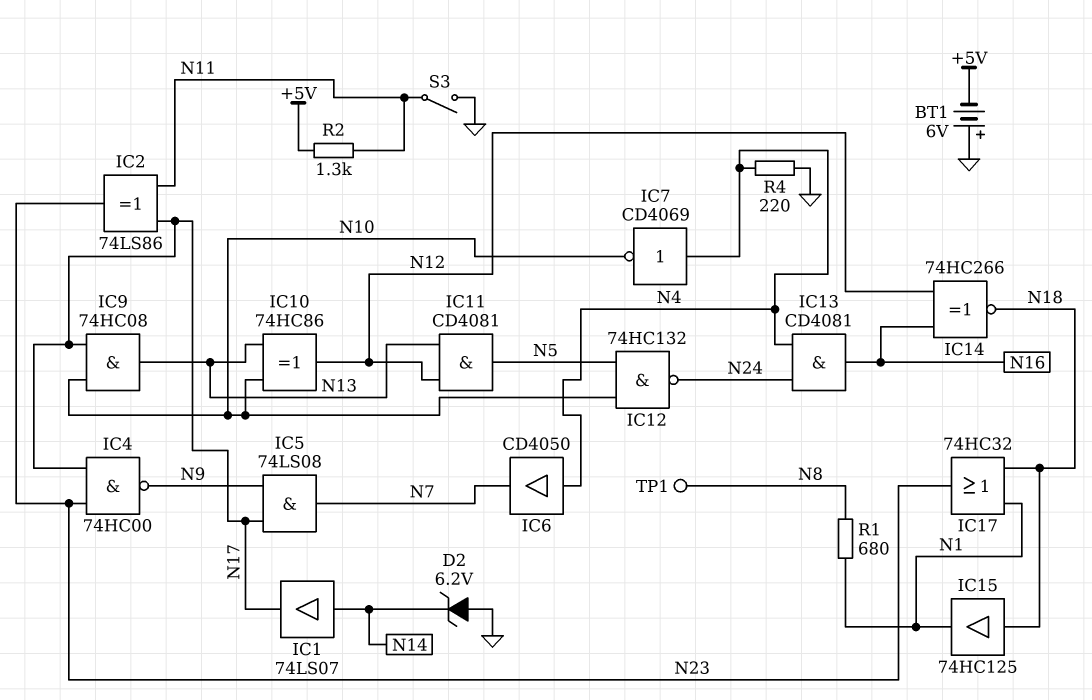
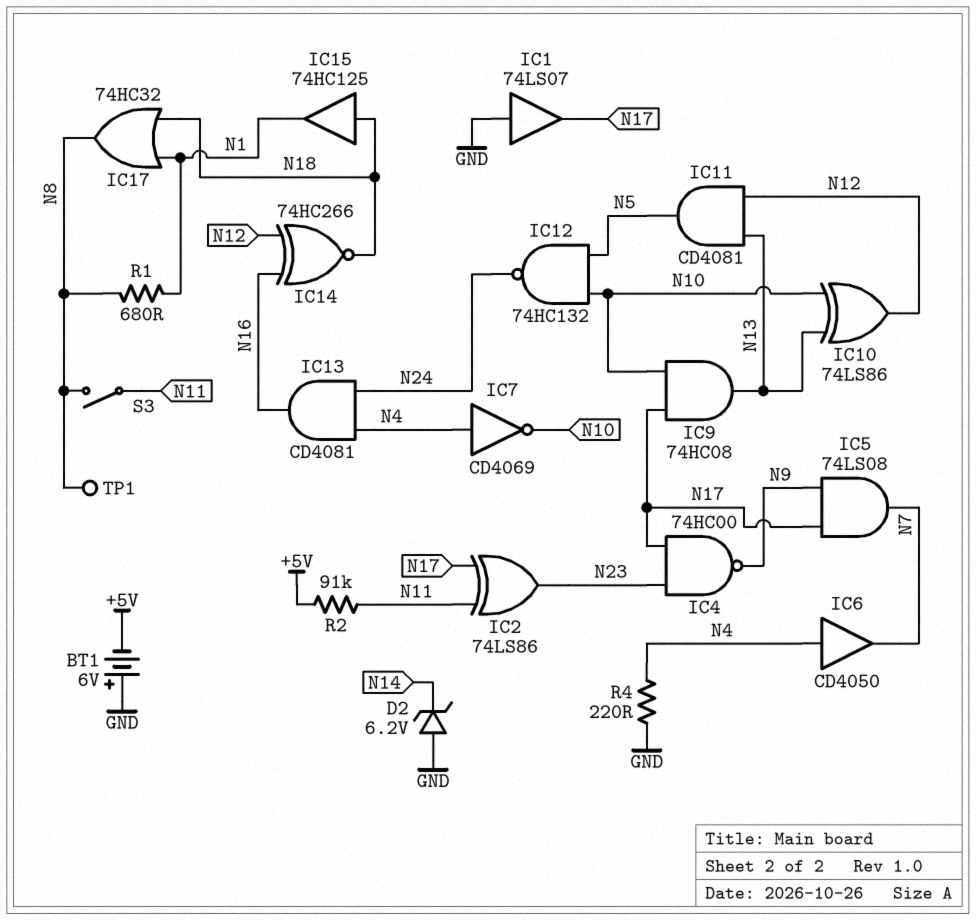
IC1: buffer 74LS07 (in N14, out N17) -> buffer 74LS07 (in GND, out N17)
IC10: XOR 74HC86 (in N10, in N13, out N12) -> XOR 74LS86 (in N10, in N13, out N12)
IC17: OR 74HC32 (in N1, in N18, out N23) -> OR 74HC32 (in N1, in N18, out N8)
R2: 1.3k (+5V, N11) -> 91k (+5V, N11)
S3: switch (GND, N11) -> switch (N8, N11)

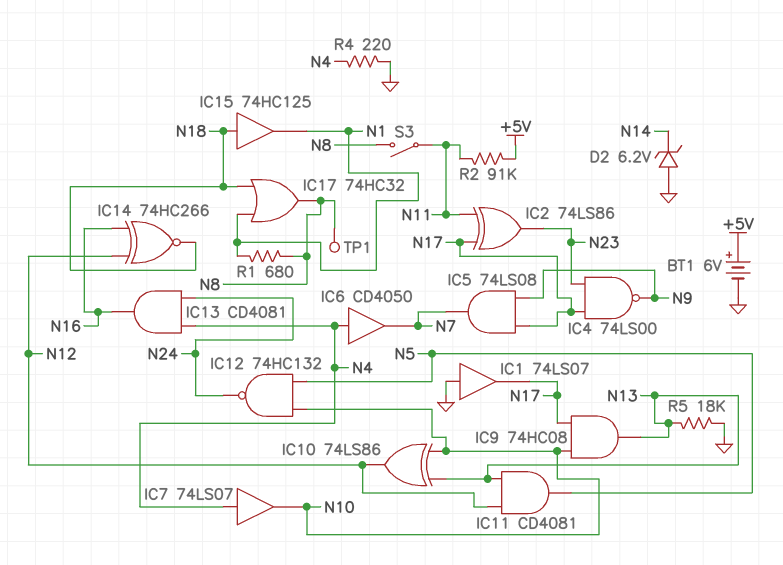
BT1: 6V (plus GND, minus +5V) -> 6V (plus +5V, minus GND)
IC4: NAND 74HC00 (in N17, in N23, out N9) -> NAND 74LS00 (in N17, in N23, out N9)
IC7: NOT CD4069 (in N4, out N10) -> buffer 74LS07 (in N4, out N10)
R5: none -> 18k (GND, N13)

